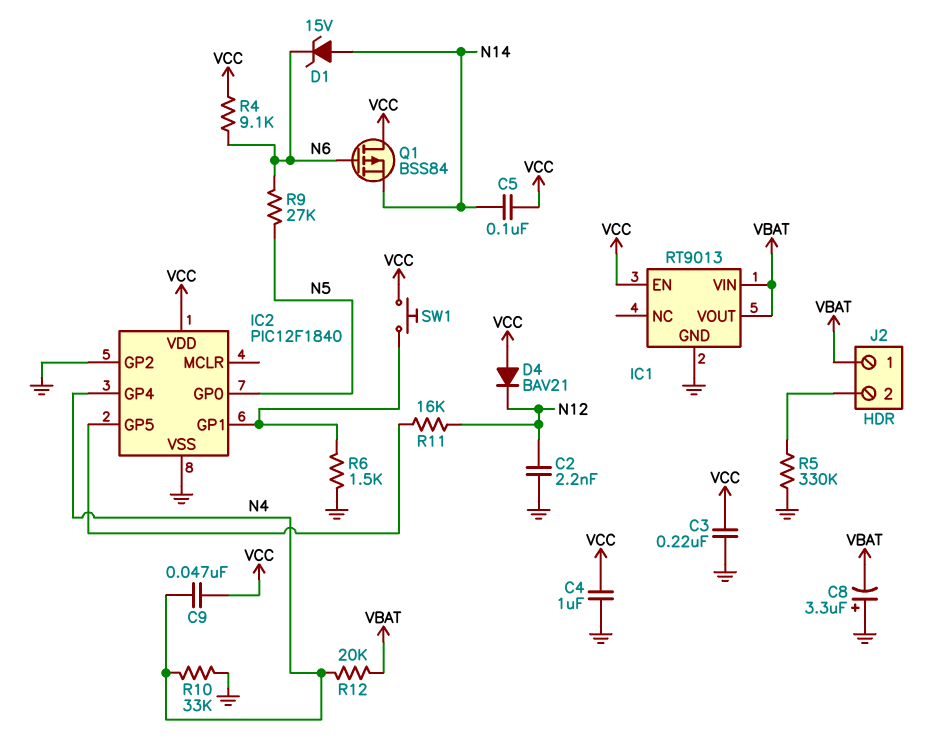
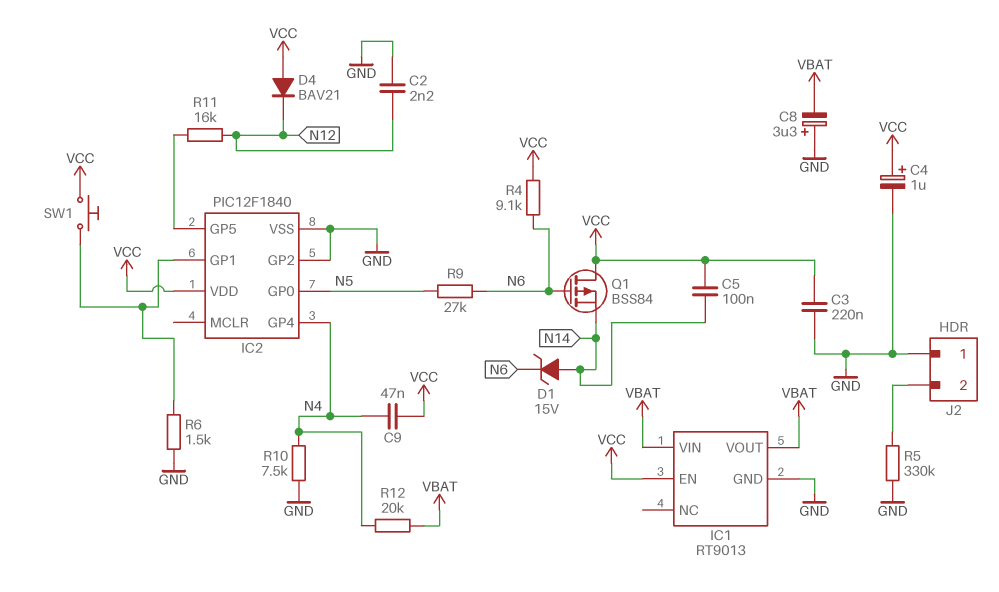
C4: 1uF (GND, VCC) -> 1uF (plus VCC, minus GND)
J2 pin 1: VBAT -> GND
R10: 33k (GND, N4) -> 7.5k (GND, N4)

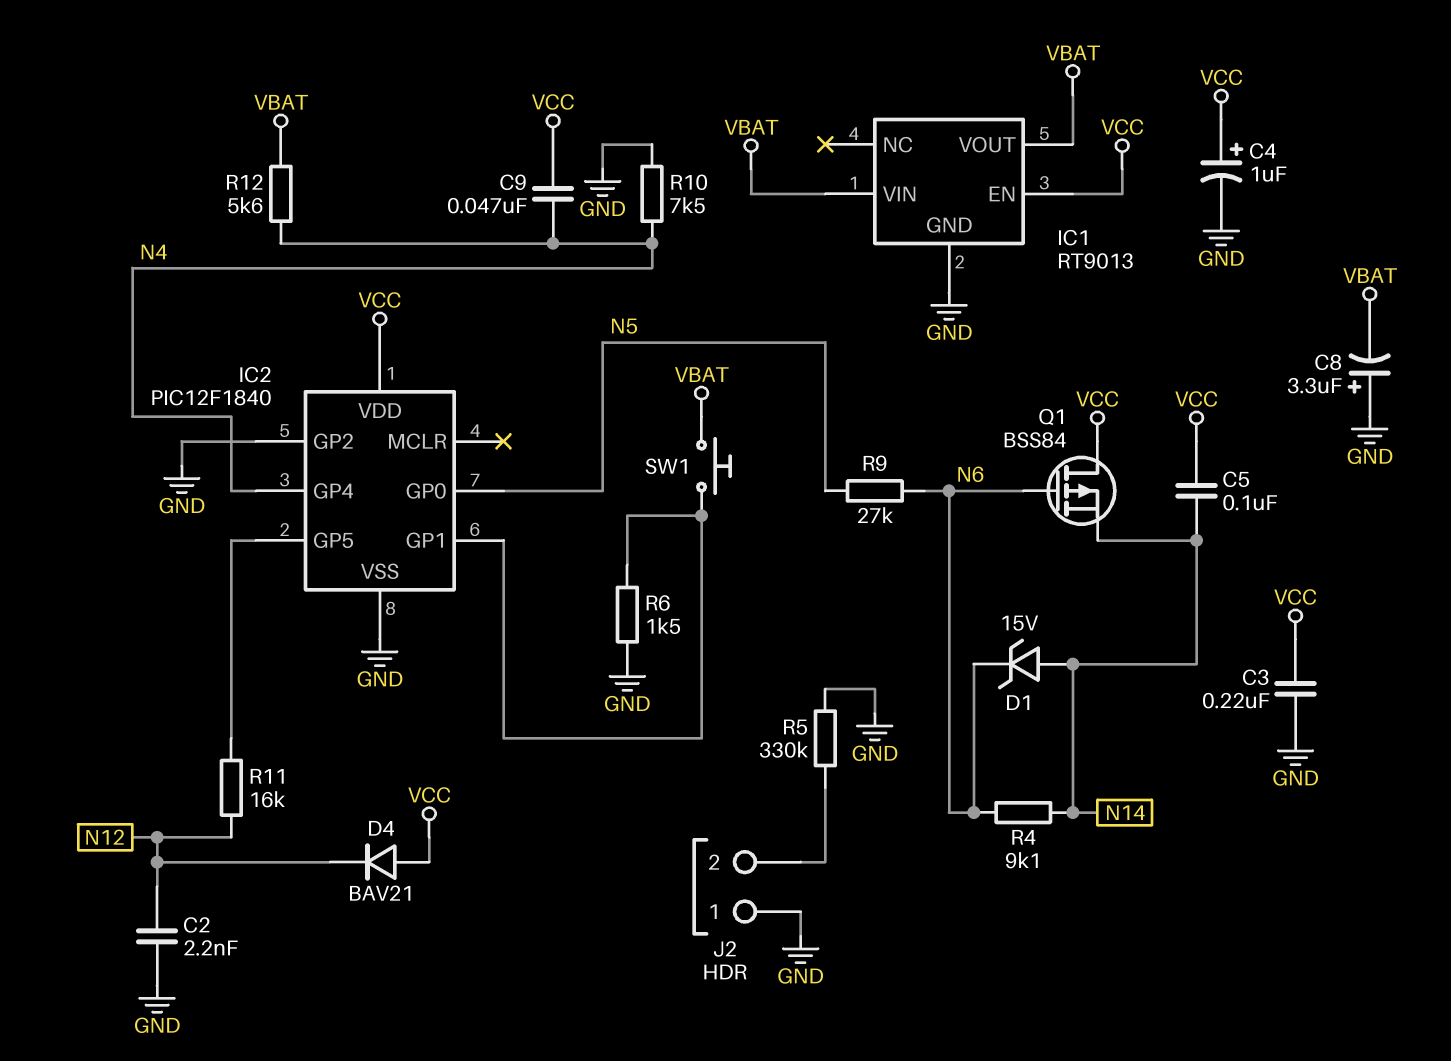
R4: 9.1k (N6, VCC) -> 9.1k (N6, N14)
R12: 20k (N4, VBAT) -> 5.6k (N4, VBAT)
SW1: button (IC2/GP1, VCC) -> button (IC2/GP1, VBAT)

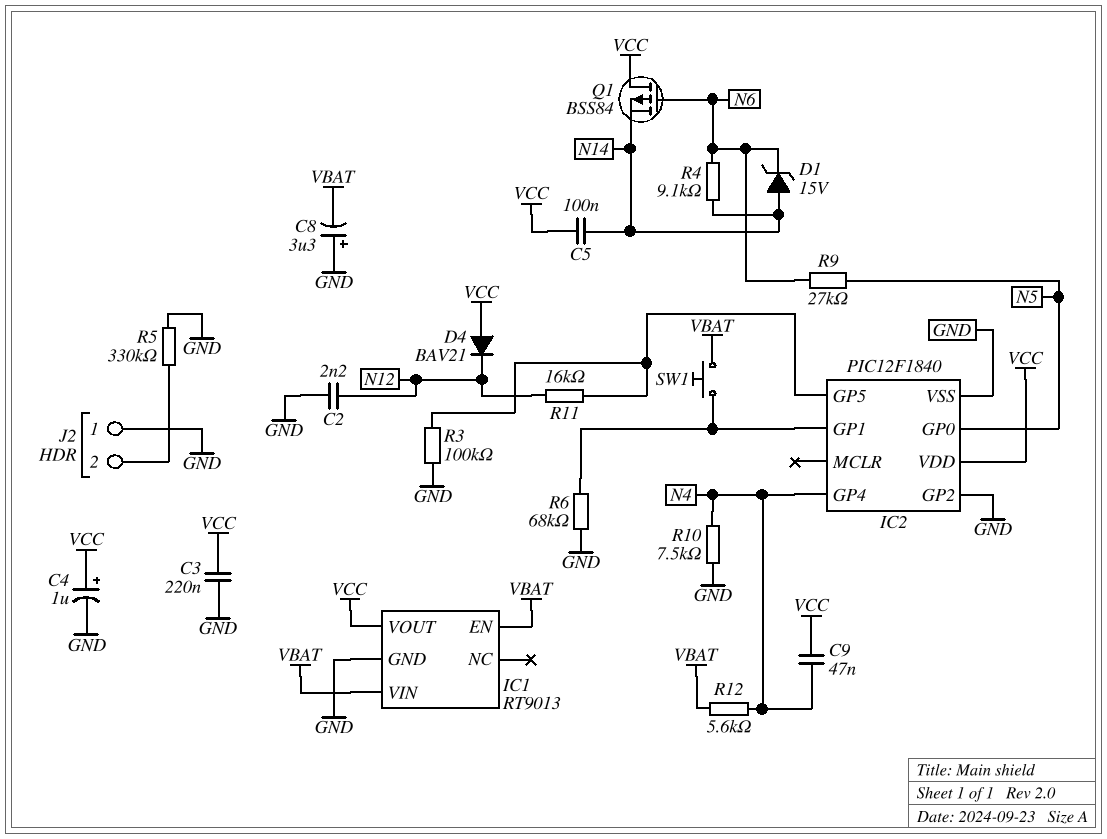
IC1 pin EN: VCC -> VBAT
IC1 pin VOUT: VBAT -> VCC
R3: none -> 100k (GND, IC2/GP5)
R6: 1.5k (GND, IC2/GP1) -> 68k (GND, IC2/GP1)

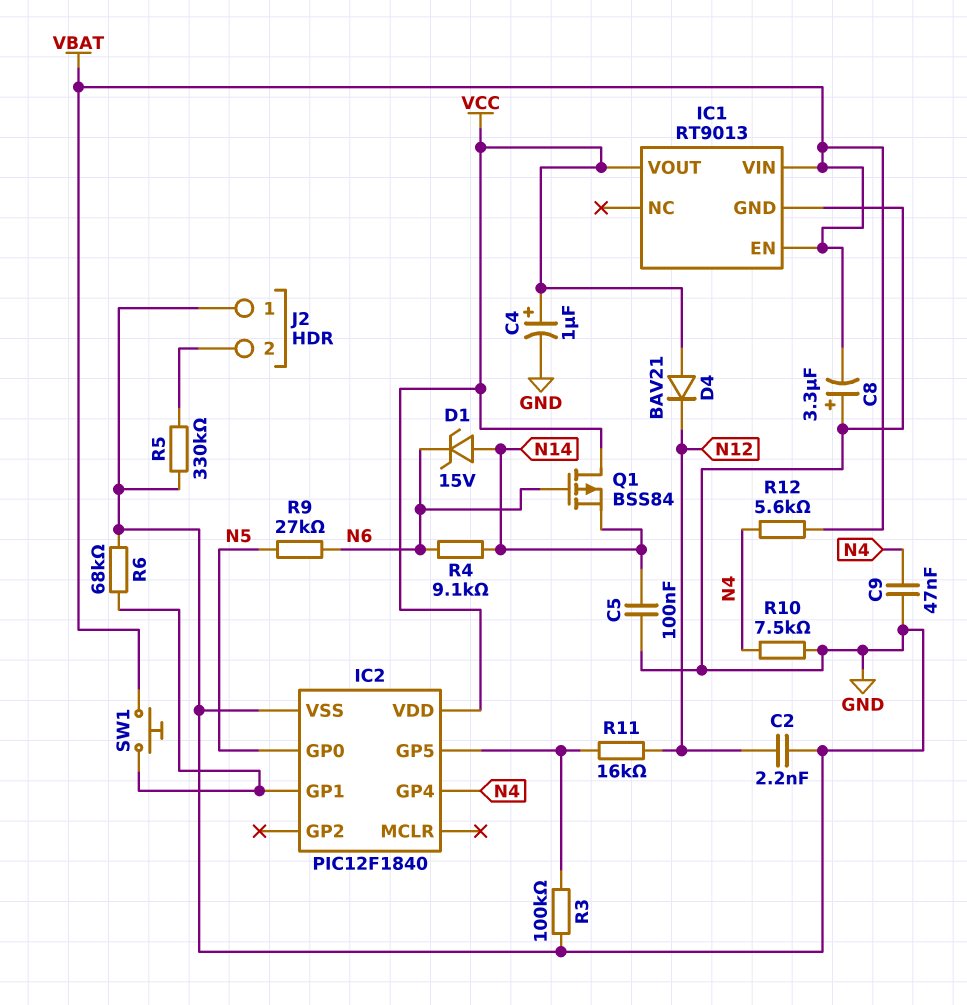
C3: 220nF (GND, VCC) -> none
C5: 100nF (N14, VCC) -> 100nF (GND, N14)
C9: 47nF (N4, VCC) -> 47nF (GND, N4)
IC2 pin GP2: GND -> none

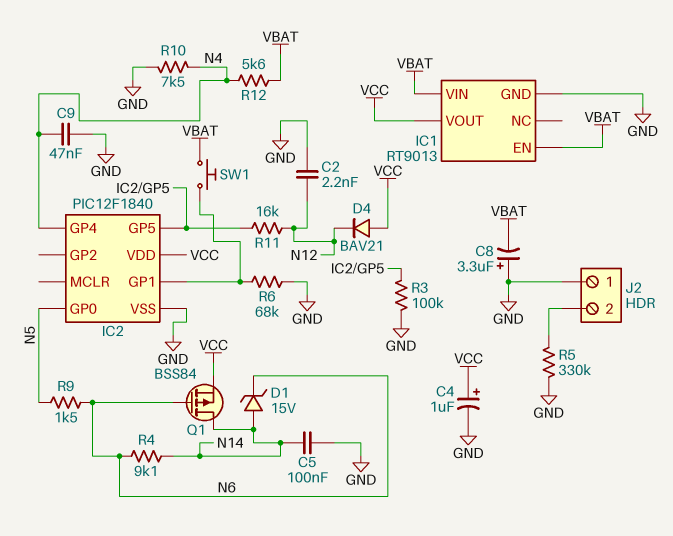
Q1: PMOS BSS84 (G N6, D VCC, S N14) -> PMOS BSS84 (G N6, D N14, S VCC)
R9: 27k (N5, N6) -> 1.5k (N5, N6)

